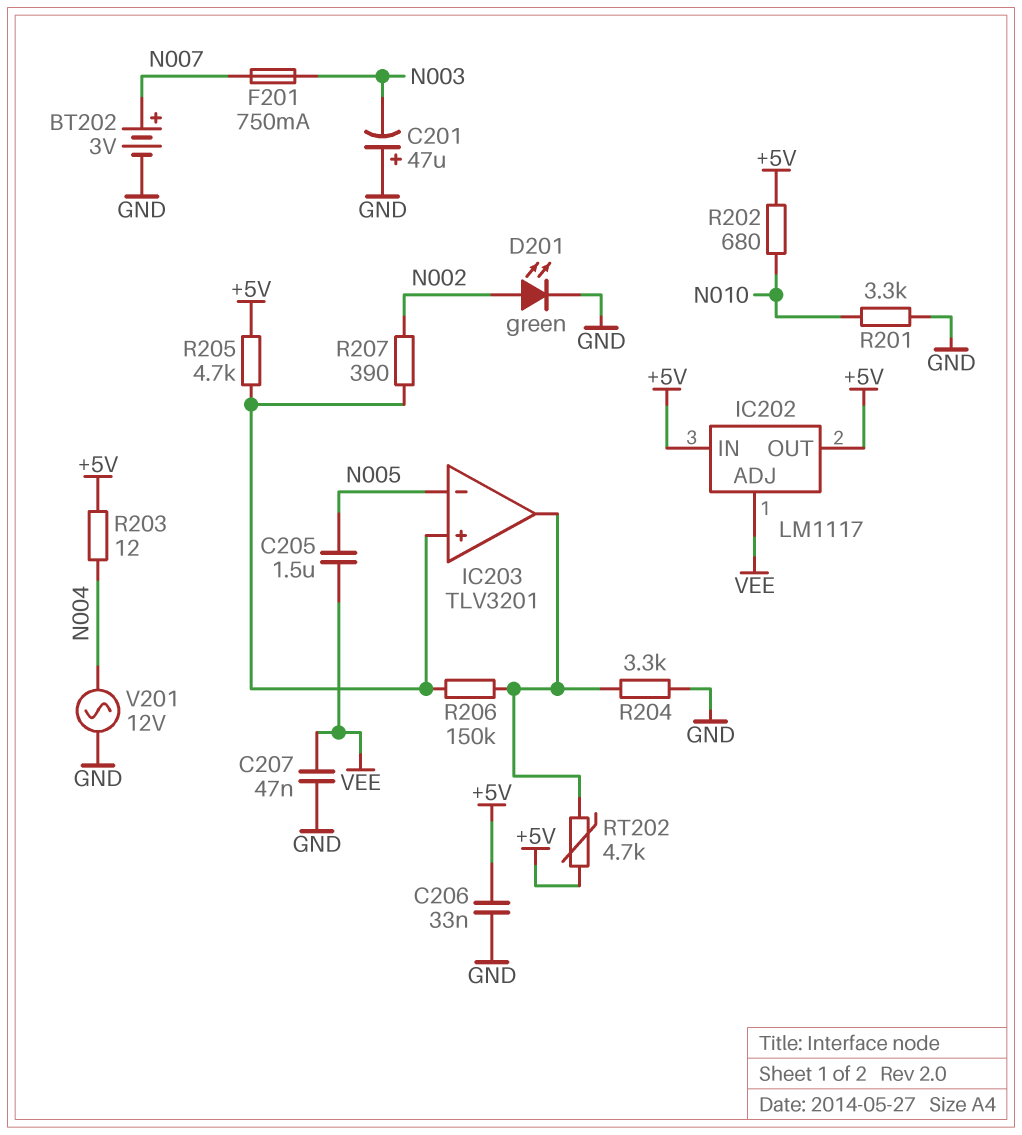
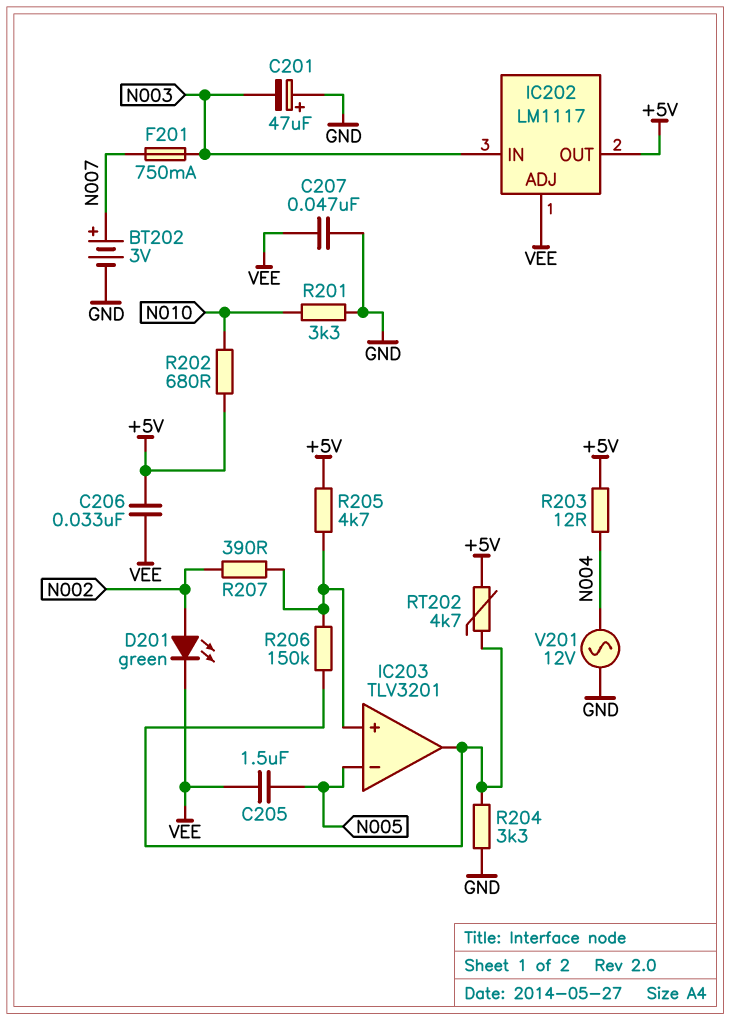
C206: 33nF (+5V, GND) -> 33nF (+5V, VEE)
D201: LED green (A N002, K GND) -> LED green (A N002, K VEE)
IC202 pin IN: +5V -> N003

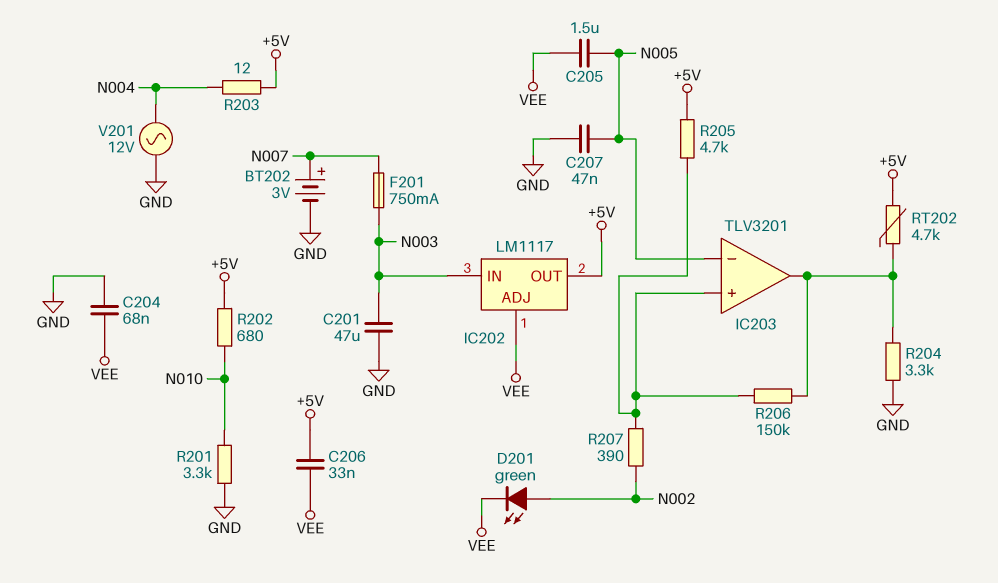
C201: 47uF (plus GND, minus N003) -> 47uF (GND, N003)
C204: none -> 68nF (GND, VEE)
C207: 47nF (GND, VEE) -> 47nF (GND, N005)

